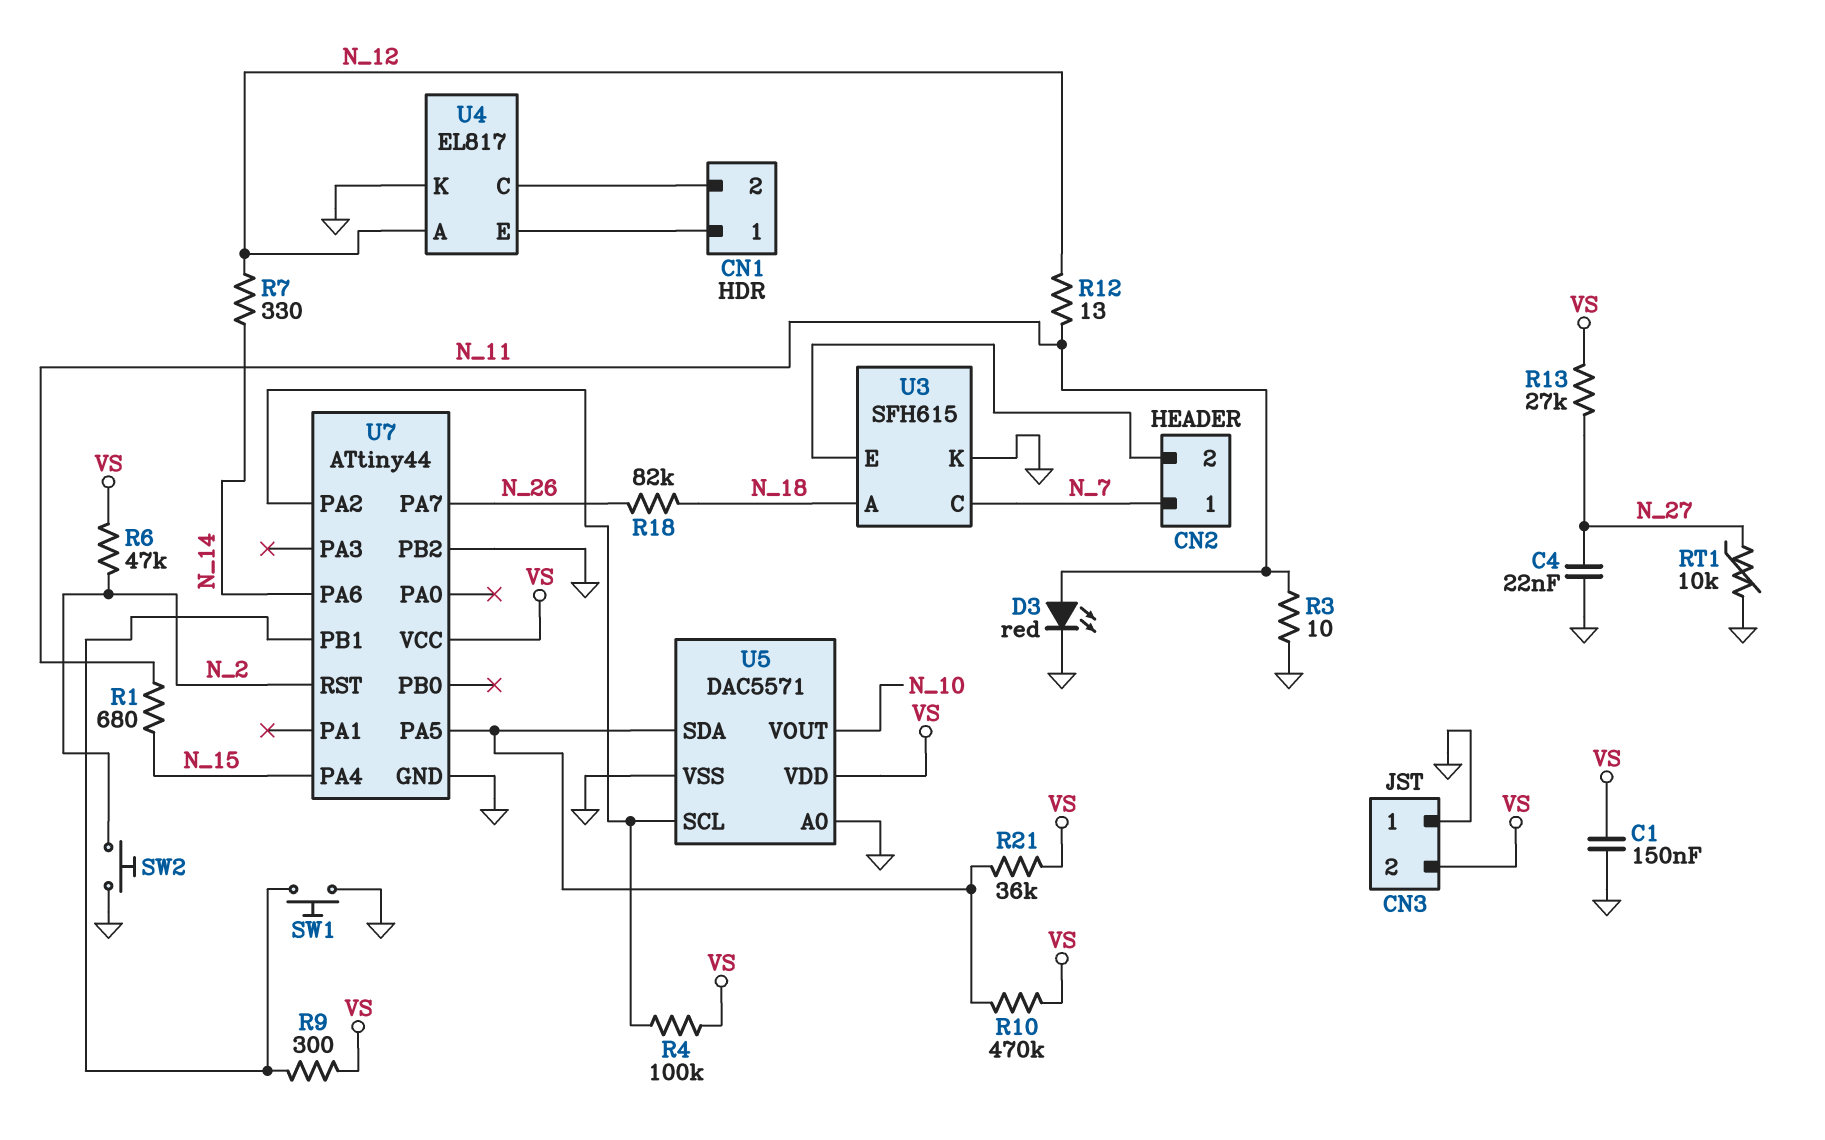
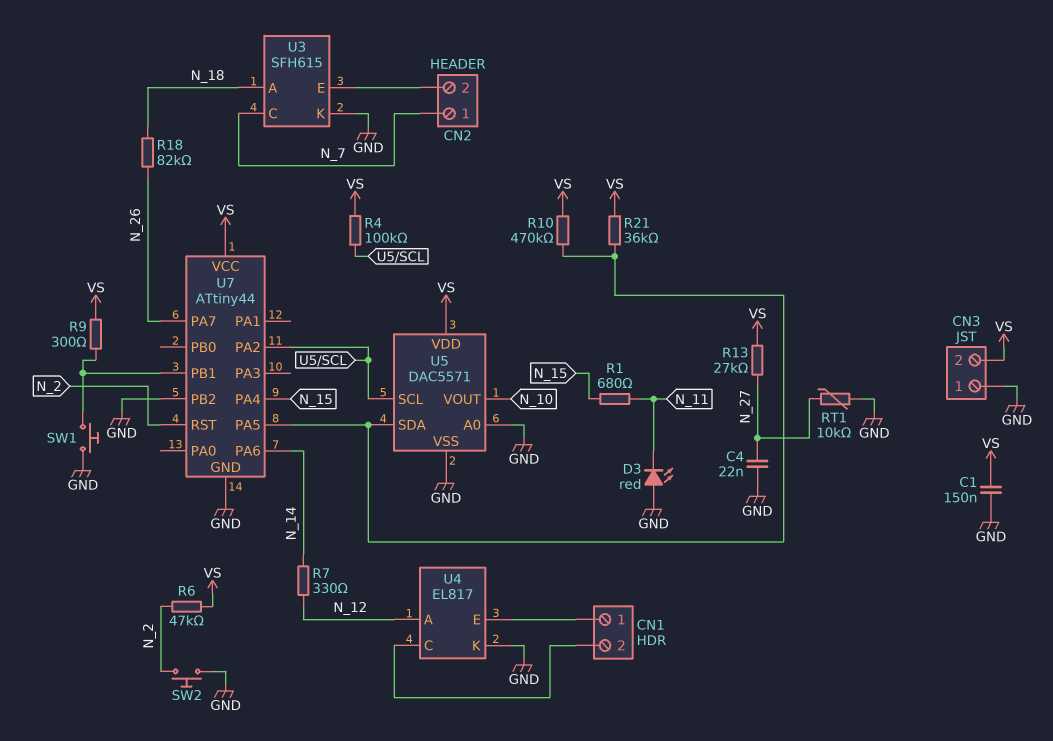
D3: LED red (A N_11, K GND) -> LED red (A GND, K N_11)
R3: 10 (GND, N_11) -> none
R12: 13 (N_11, N_12) -> none

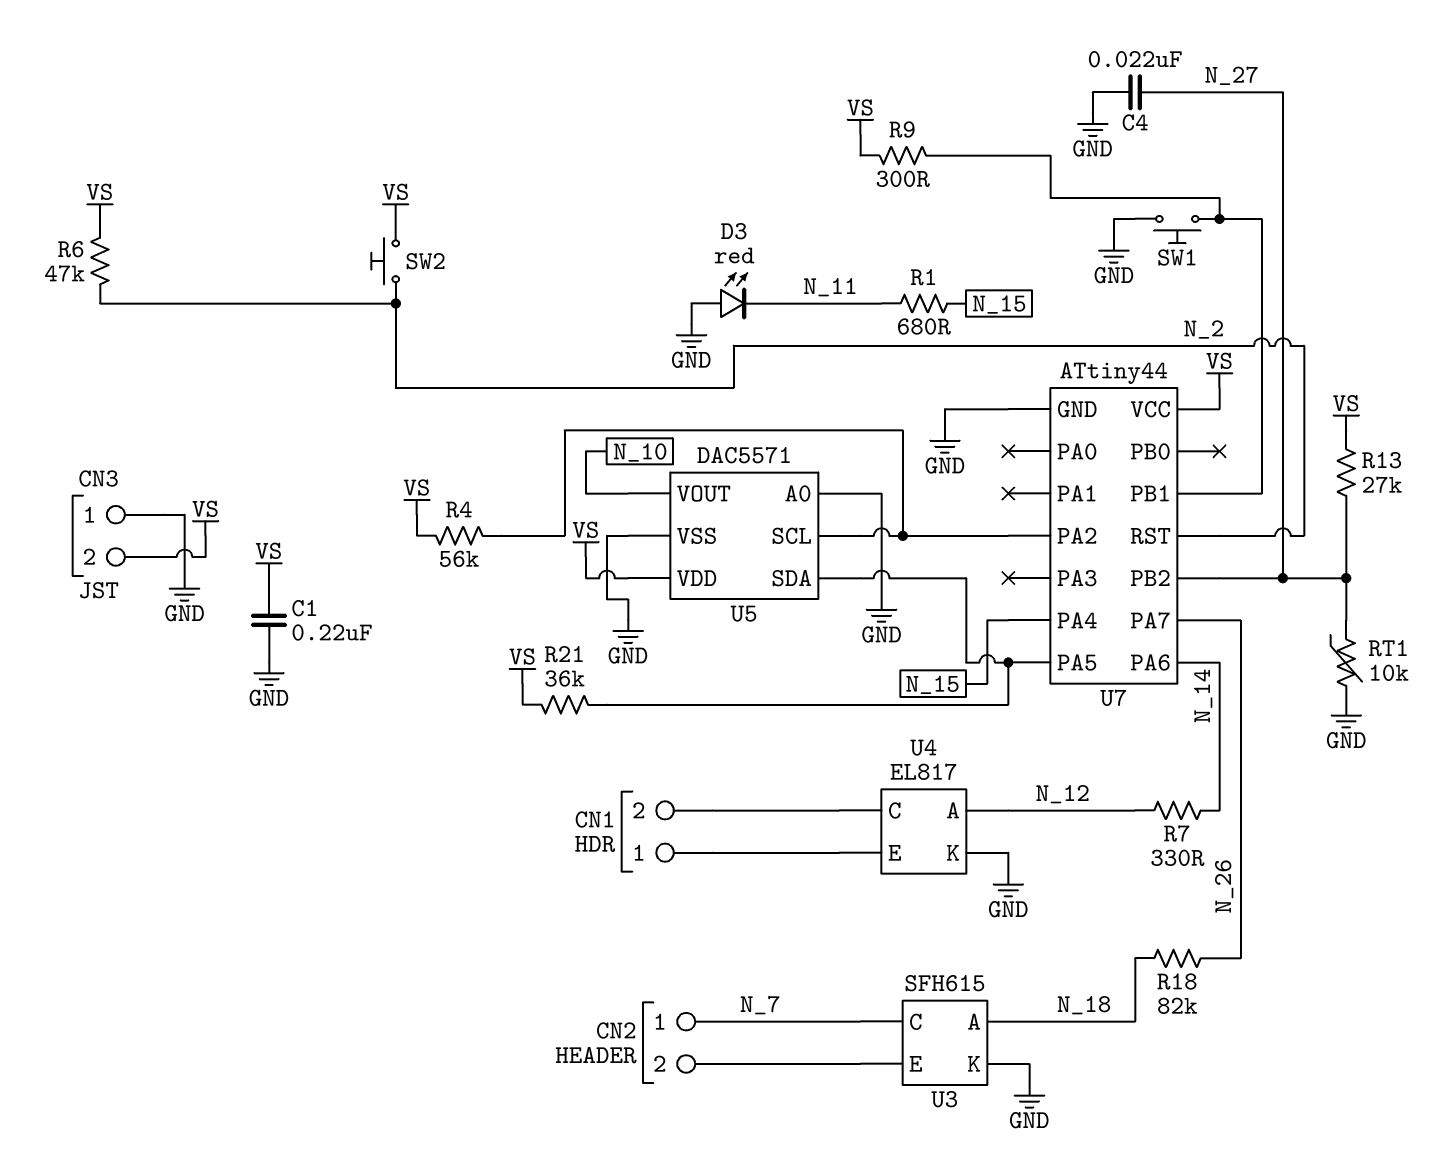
C1: 150nF (GND, VS) -> 220nF (GND, VS)
R4: 100k (U5/SCL, VS) -> 56k (U5/SCL, VS)
R10: 470k (U5/SDA, VS) -> none
SW2: button (GND, N_2) -> button (N_2, VS)
U7 pin PB2: GND -> N_27

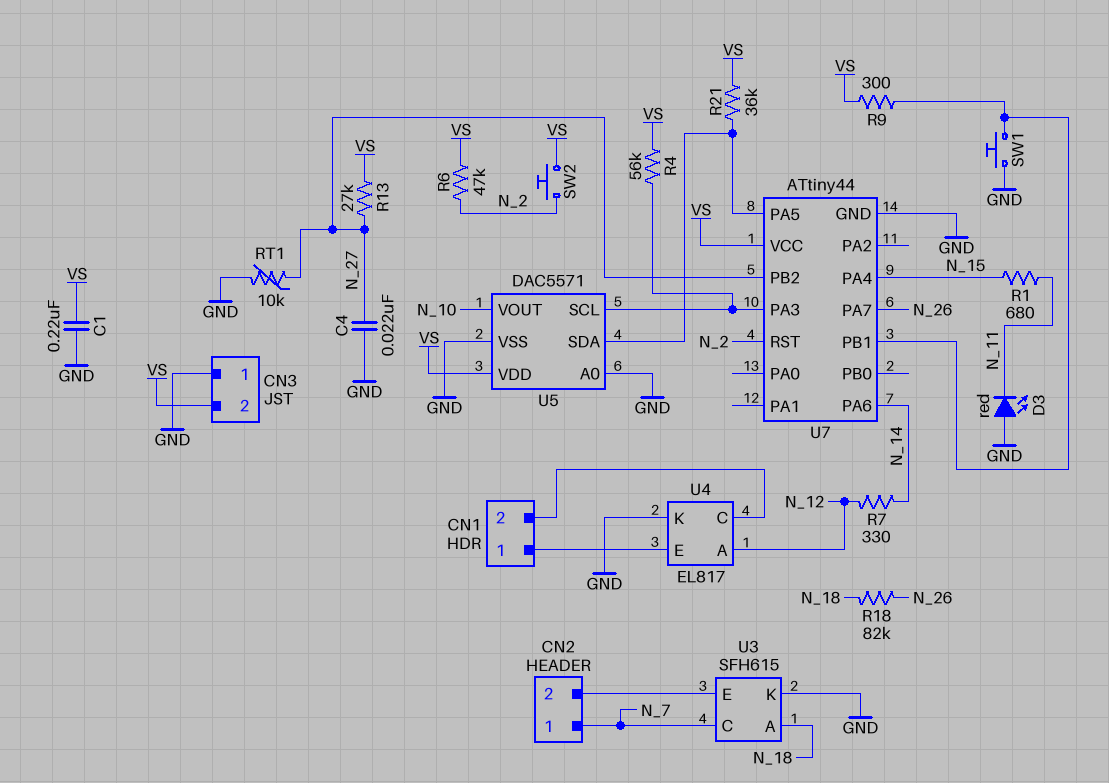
U7 pin PA2: U5/SCL -> none
U7 pin PA3: none -> U5/SCL

